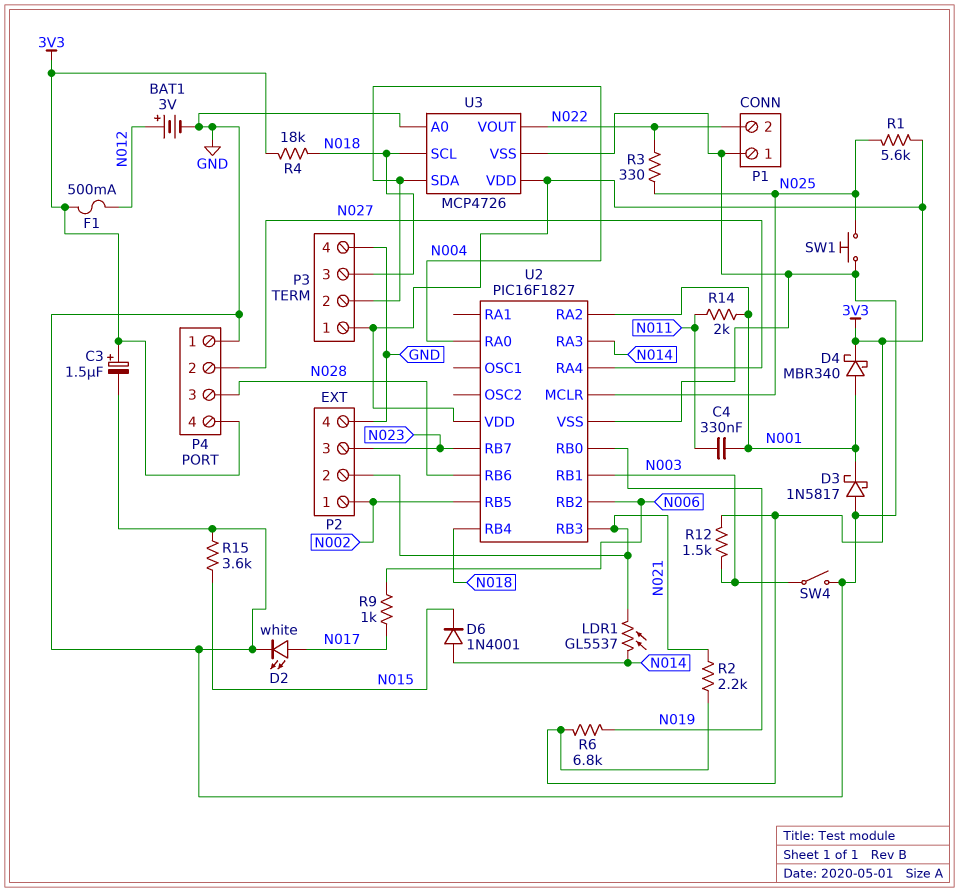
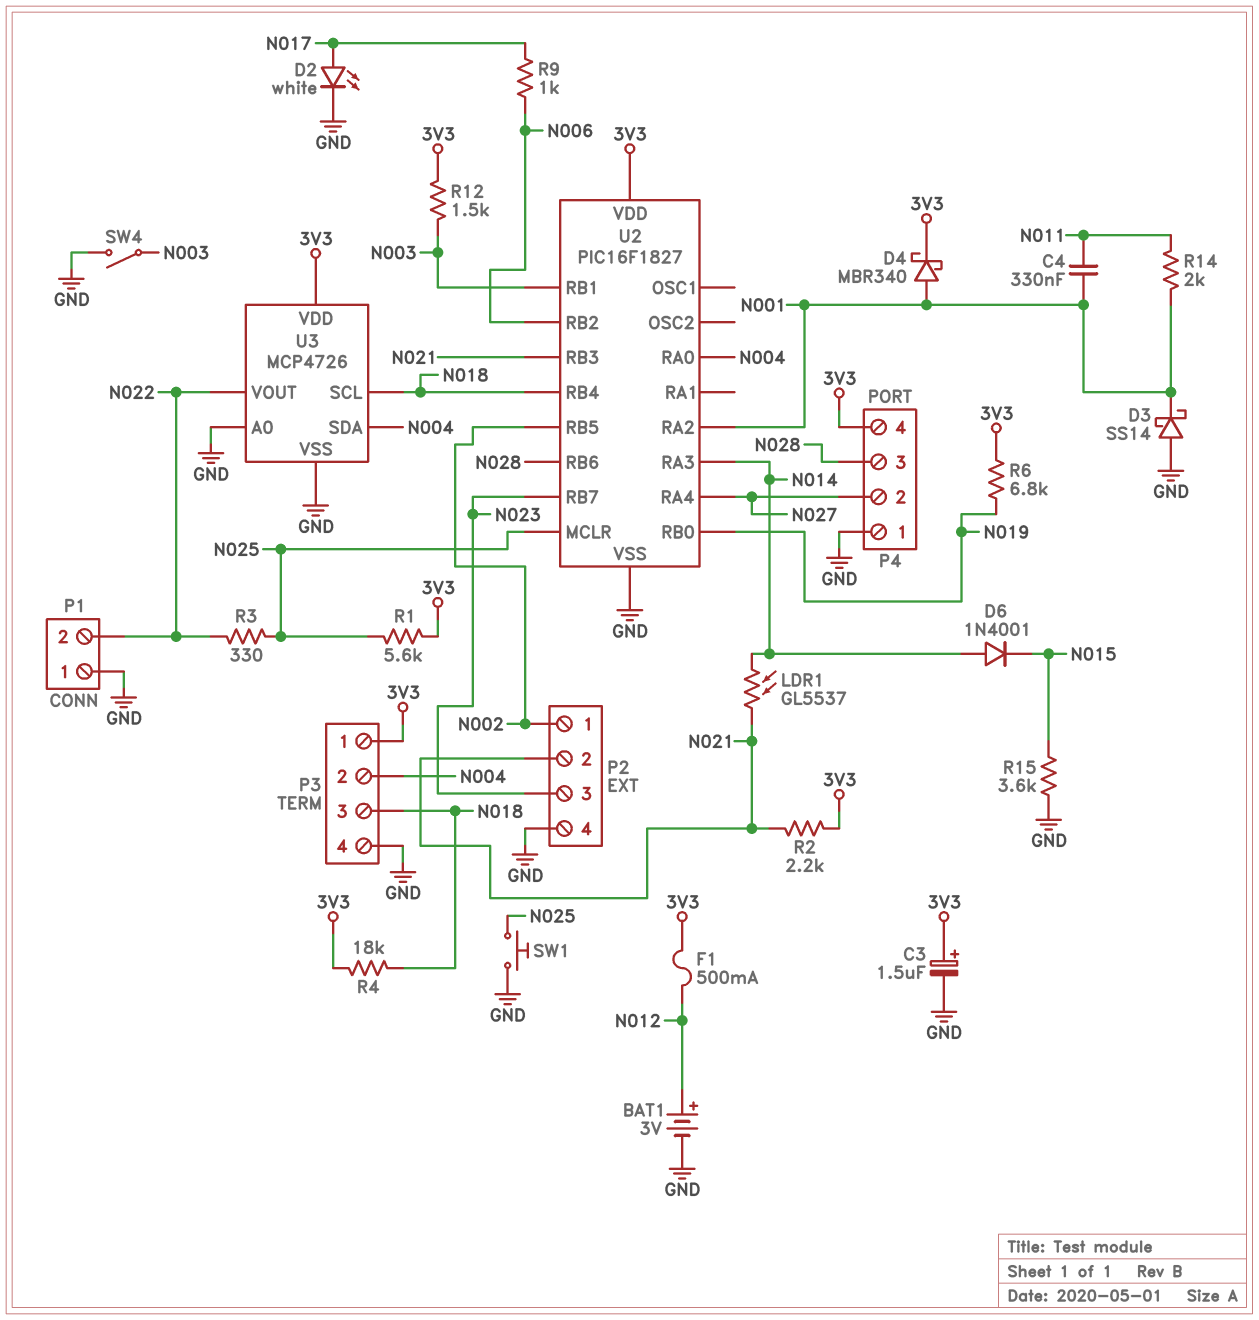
D3: schottky 1N5817 (A GND, K N001) -> schottky SS14 (A GND, K N001)

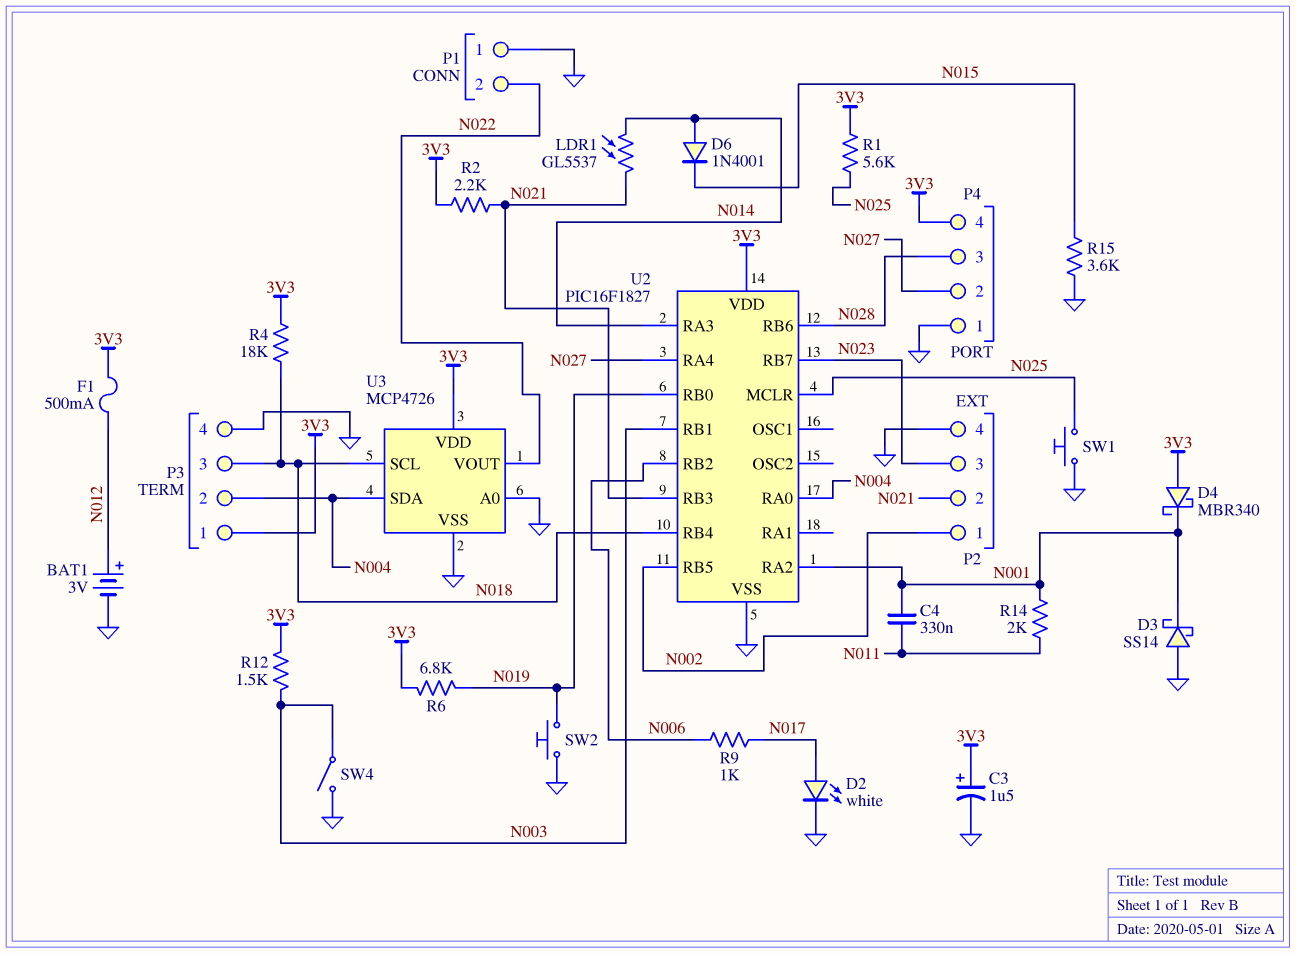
D4: schottky MBR340 (A N001, K 3V3) -> schottky MBR340 (A 3V3, K N001)
R3: 330 (N022, N025) -> none
SW2: none -> button (GND, N019)

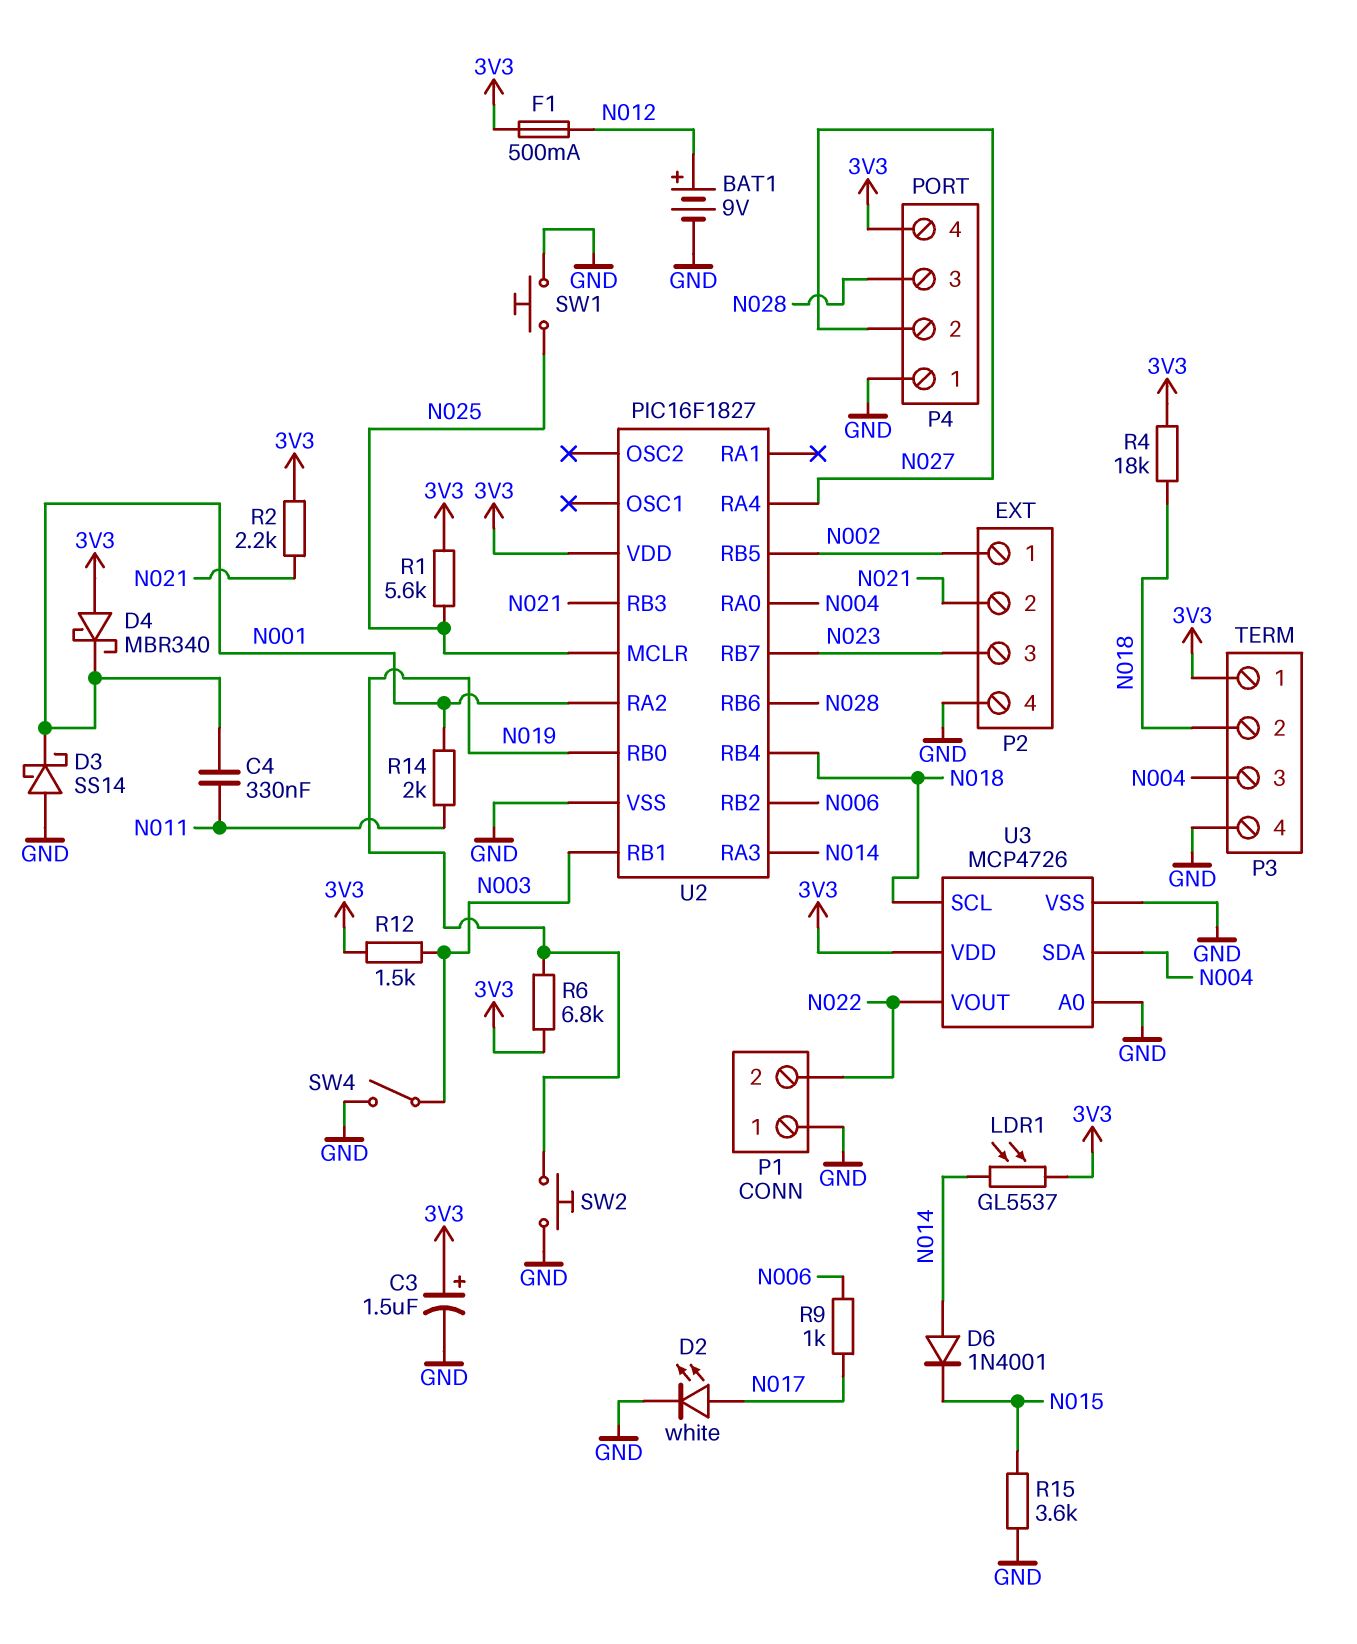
BAT1: 3V (plus N012, minus GND) -> 9V (plus N012, minus GND)
LDR1: GL5537 (N014, N021) -> GL5537 (3V3, N014)
P3 pin 2: N004 -> N018
P3 pin 3: N018 -> N004

